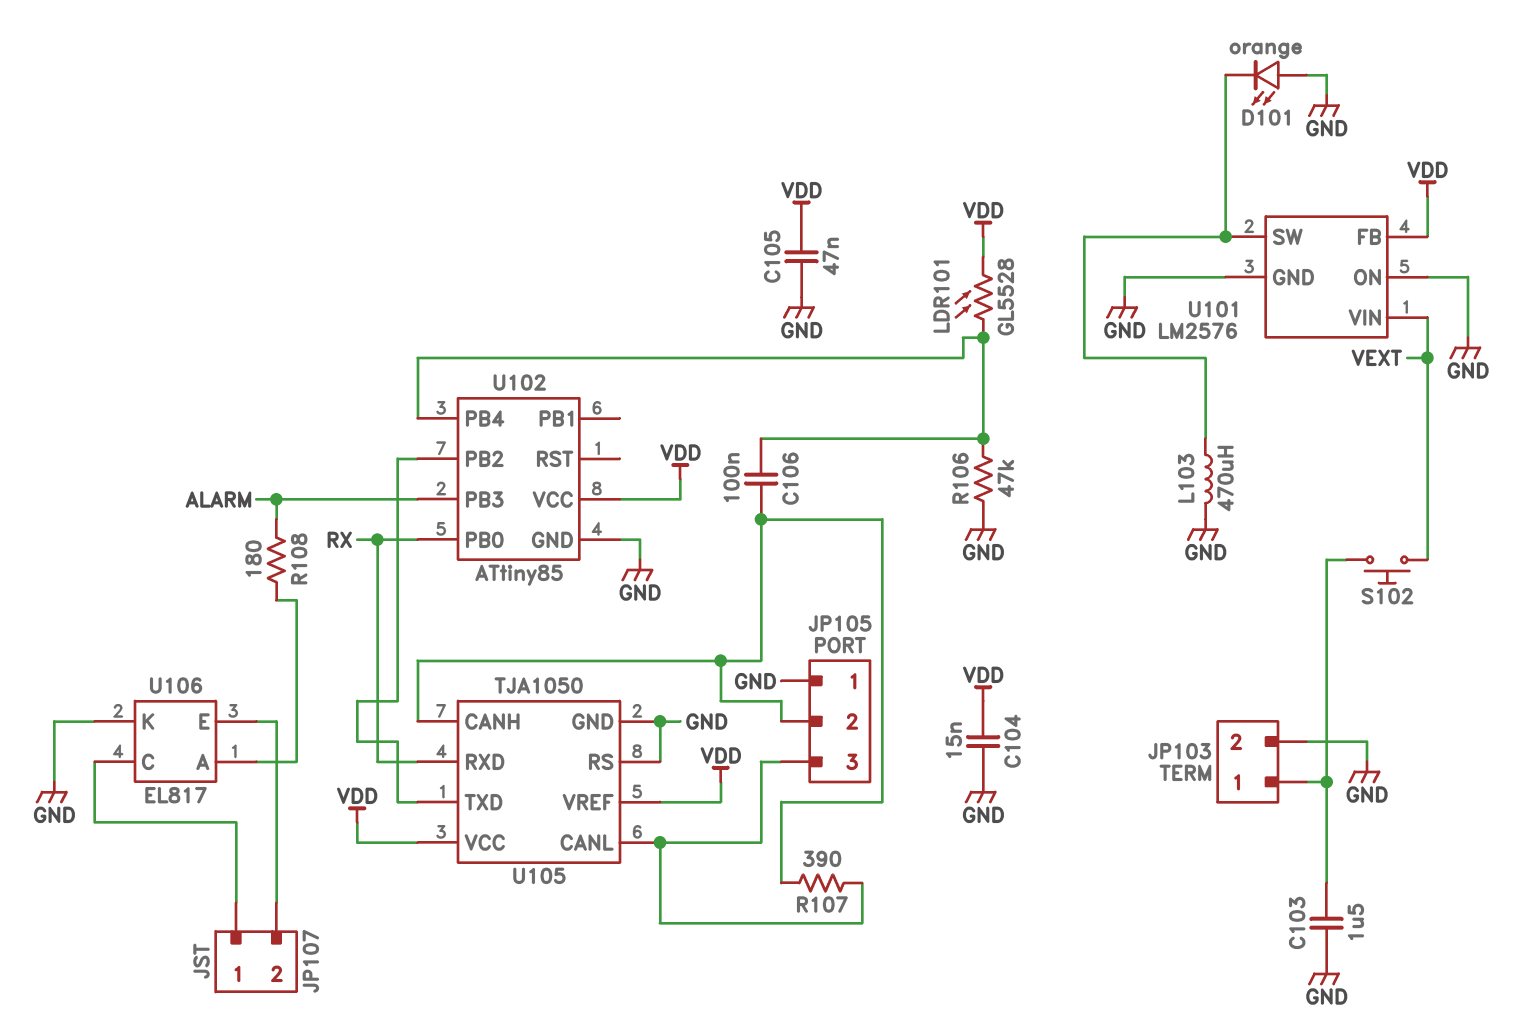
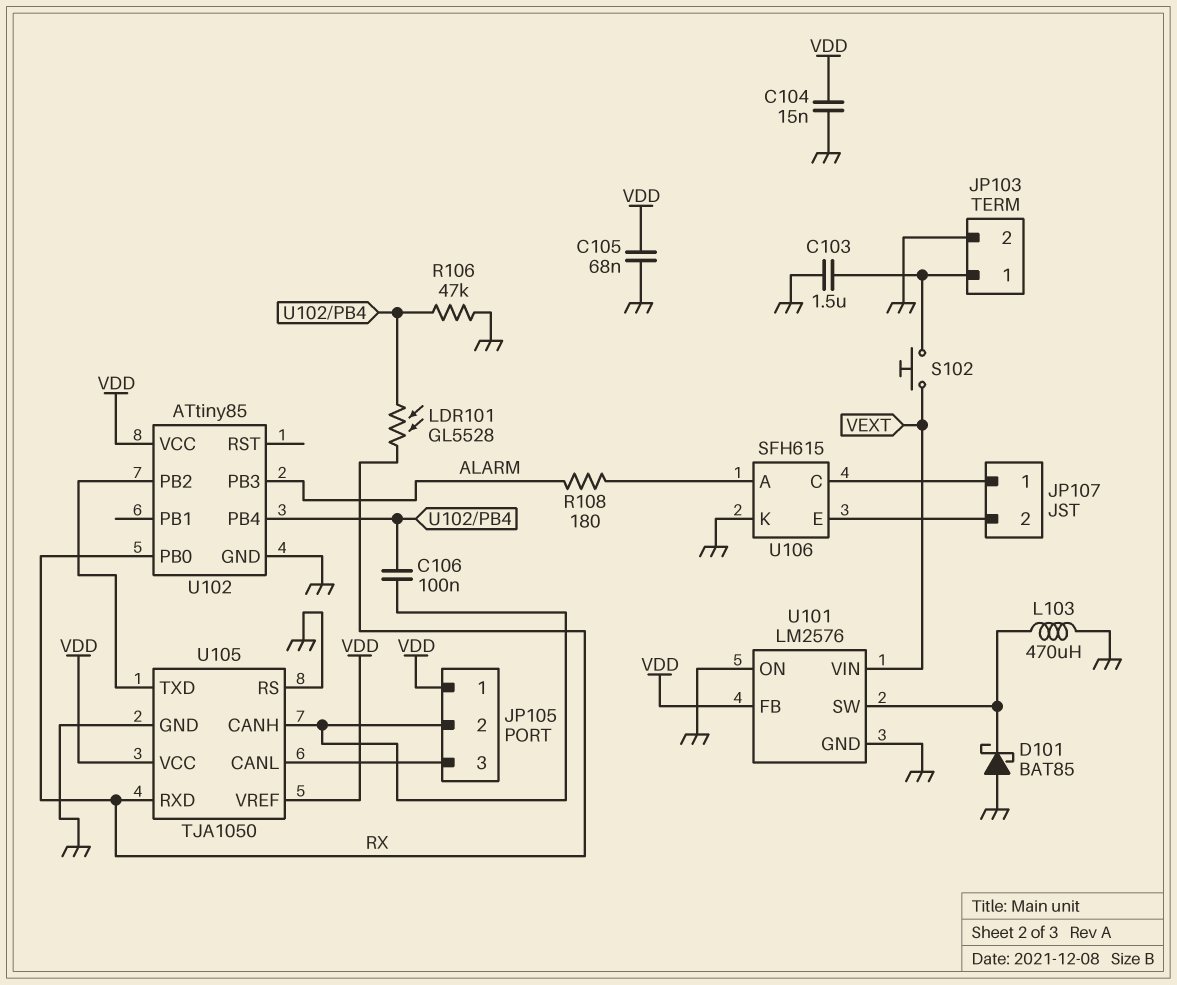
C105: 47nF (GND, VDD) -> 68nF (GND, VDD)
D101: LED orange (A GND, K U101/SW) -> schottky BAT85 (A GND, K U101/SW)
JP105 pin 1: GND -> VDD
LDR101: GL5528 (U102/PB4, VDD) -> GL5528 (RX, U102/PB4)
R107: 390 (JP105/2, JP105/3) -> none
U106: EL817 -> SFH615

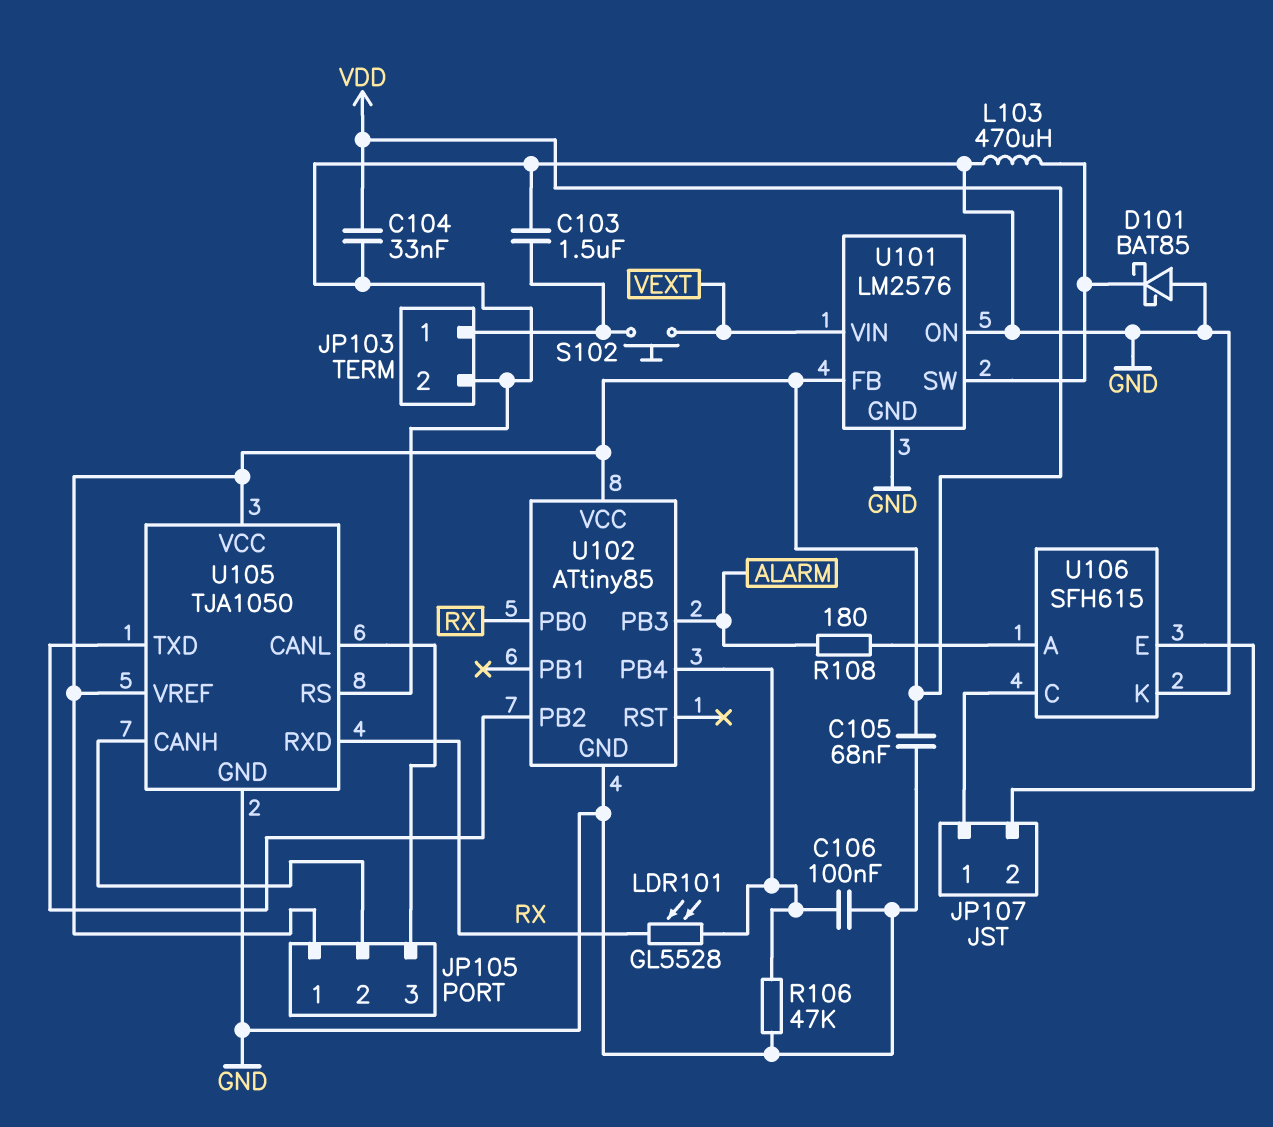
C104: 15nF (GND, VDD) -> 33nF (GND, VDD)
C106: 100nF (JP105/2, U102/PB4) -> 100nF (GND, U102/PB4)

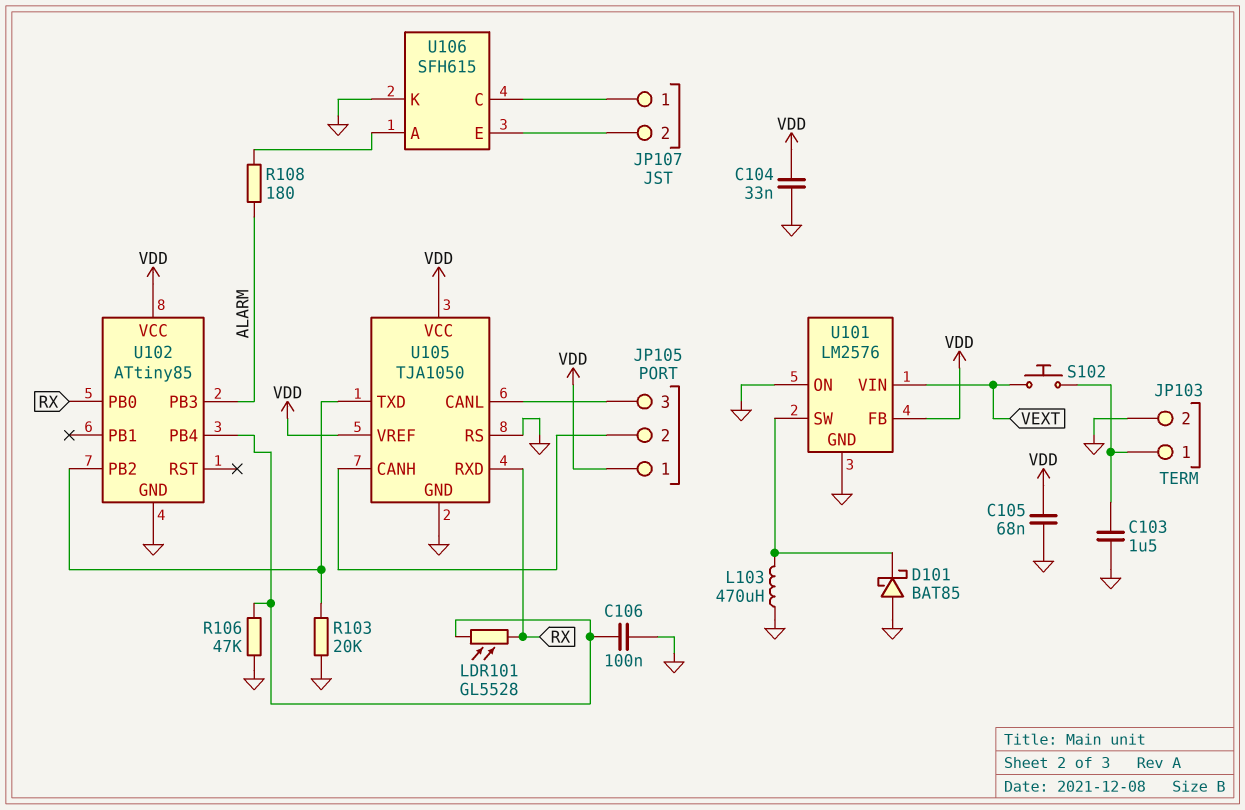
R103: none -> 20k (GND, U102/PB2)

